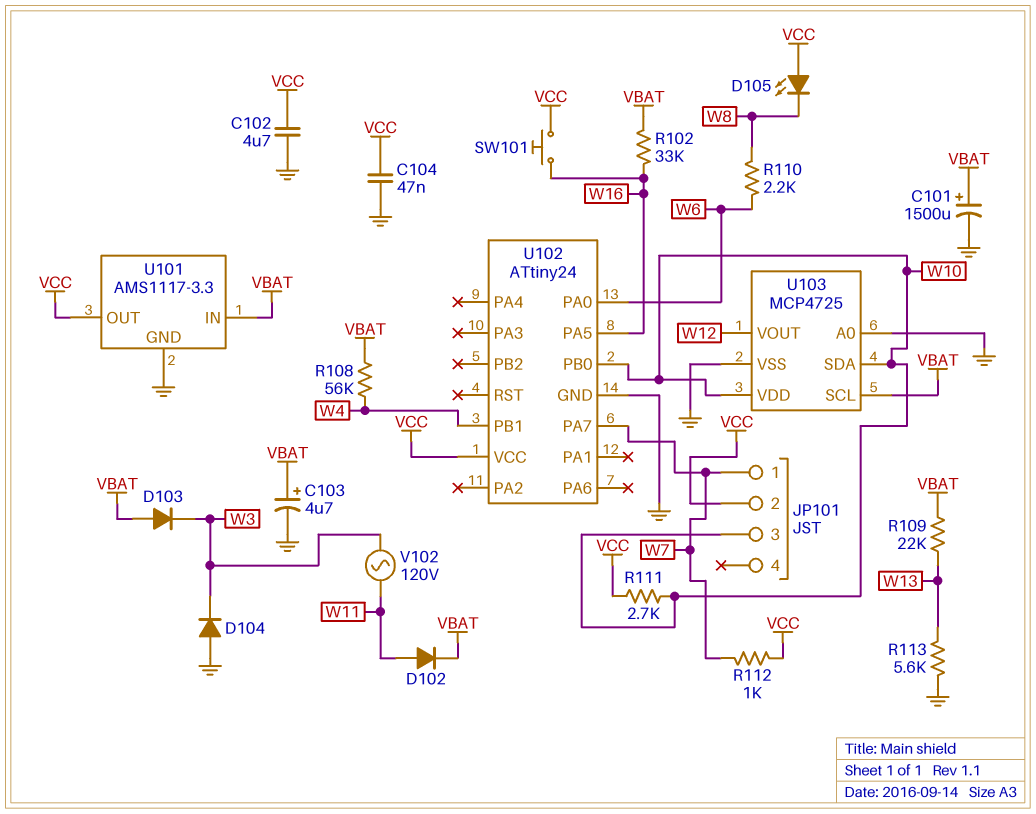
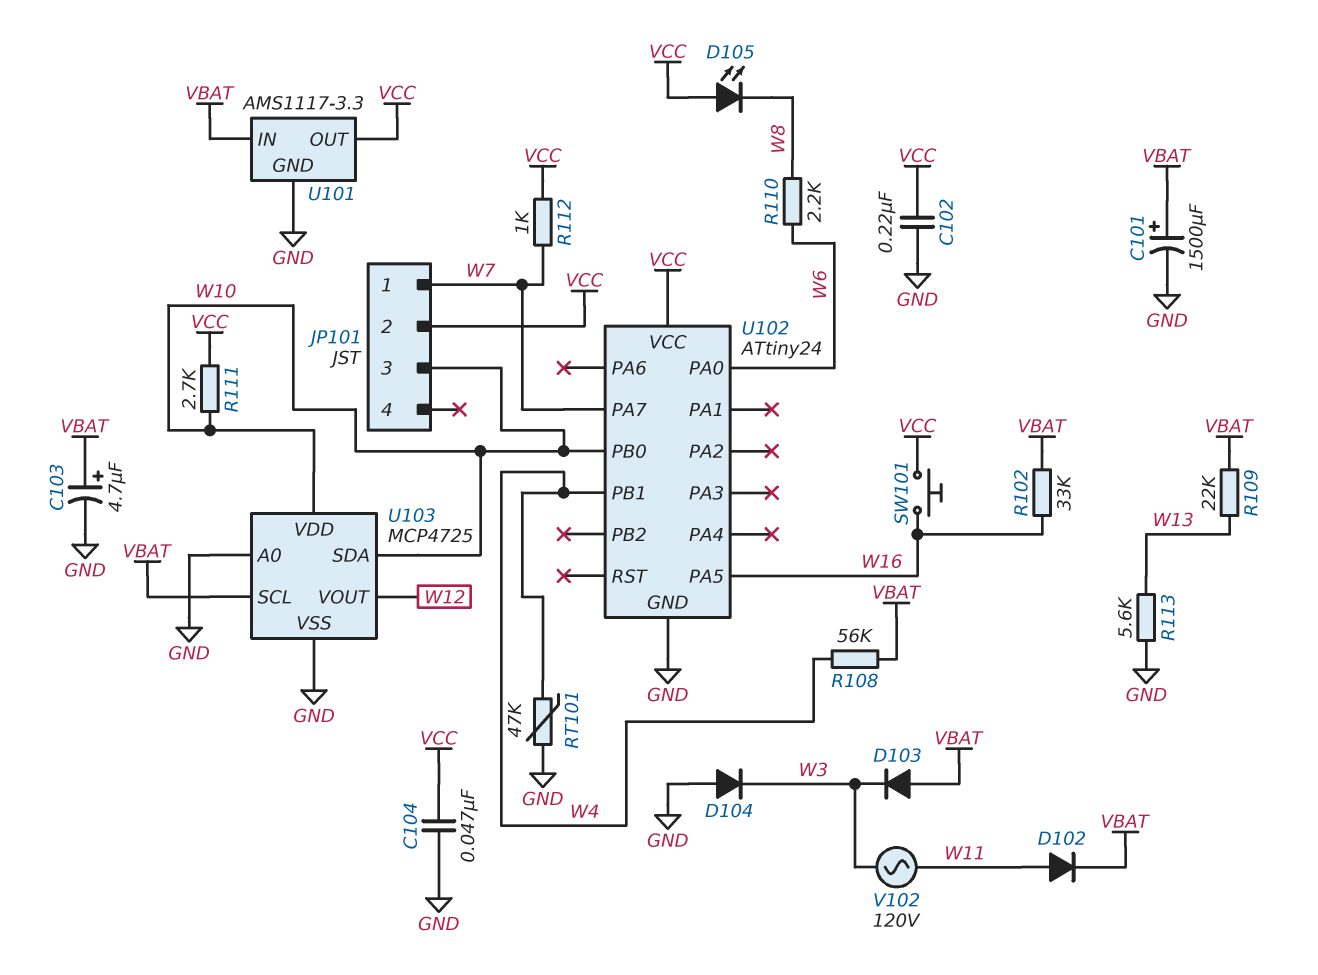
C102: 4.7uF (GND, VCC) -> 220nF (GND, VCC)
RT101: none -> 47k (GND, W4)

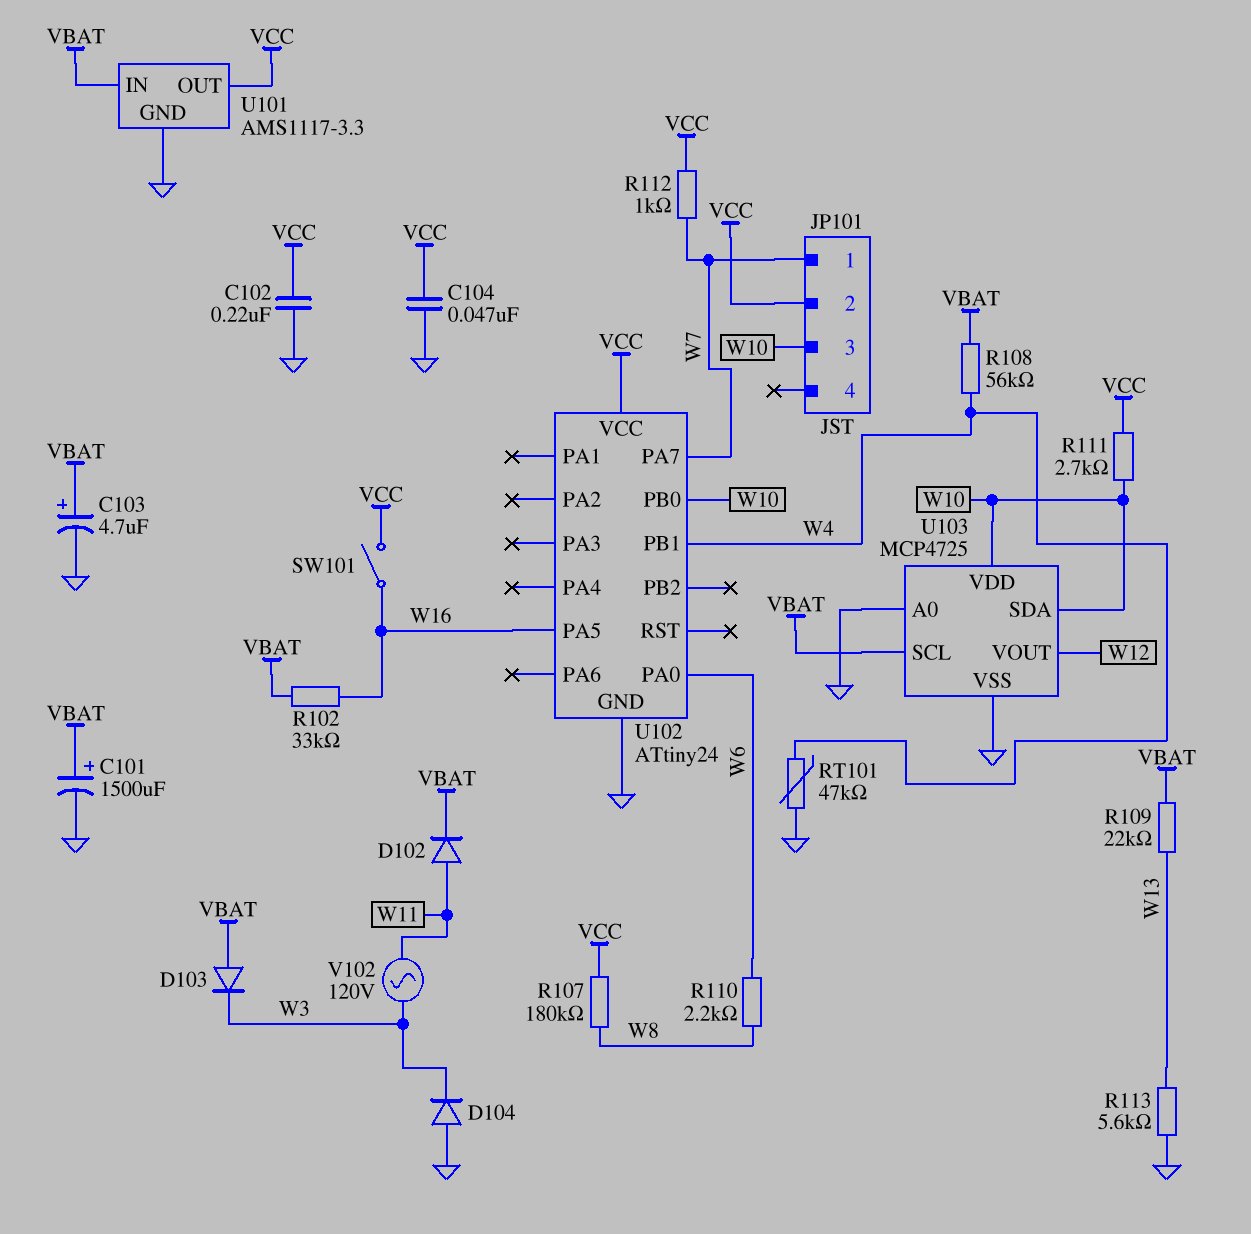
D105: LED (A VCC, K W8) -> none
R107: none -> 180k (VCC, W8)
SW101: button (VCC, W16) -> switch (VCC, W16)

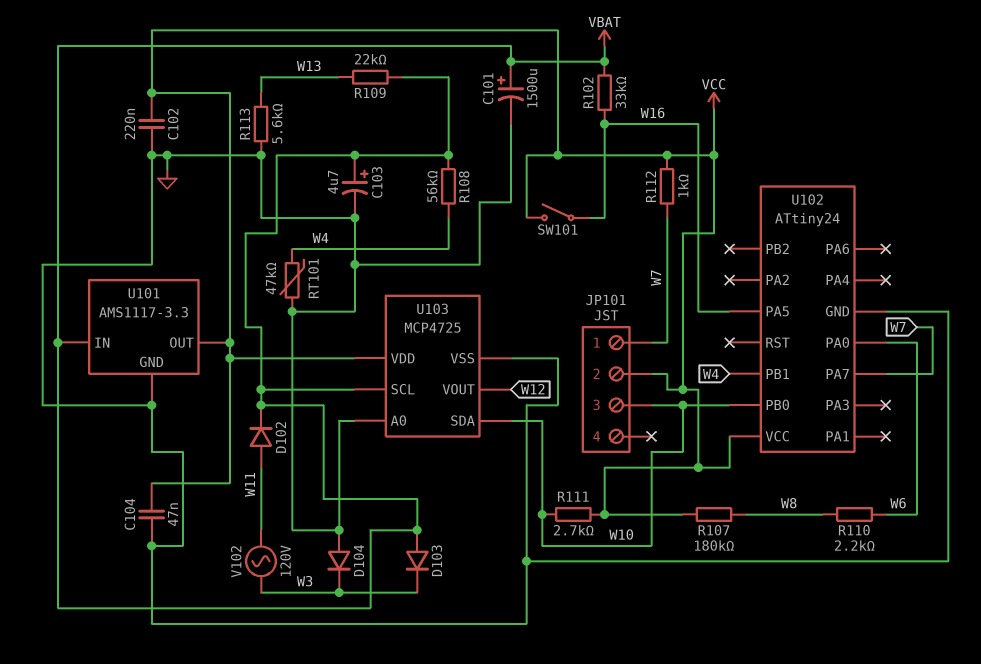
U103 pin VDD: W10 -> VCC

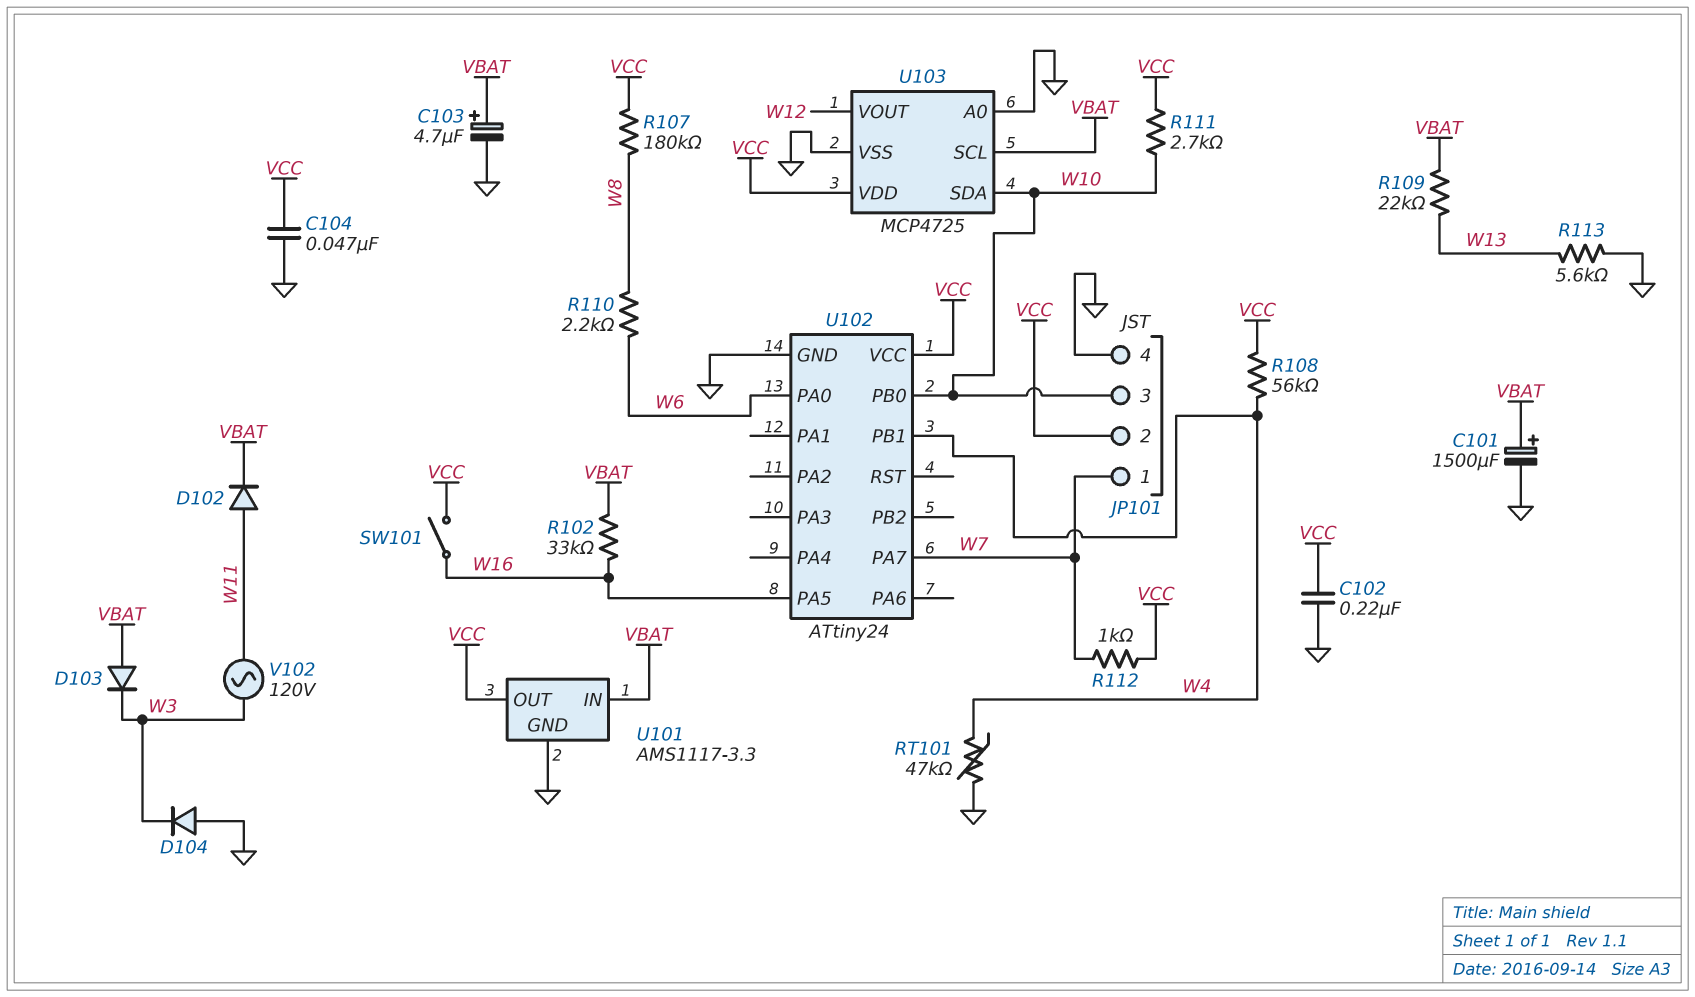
JP101 pin 4: none -> GND
R108: 56k (VBAT, W4) -> 56k (VCC, W4)

